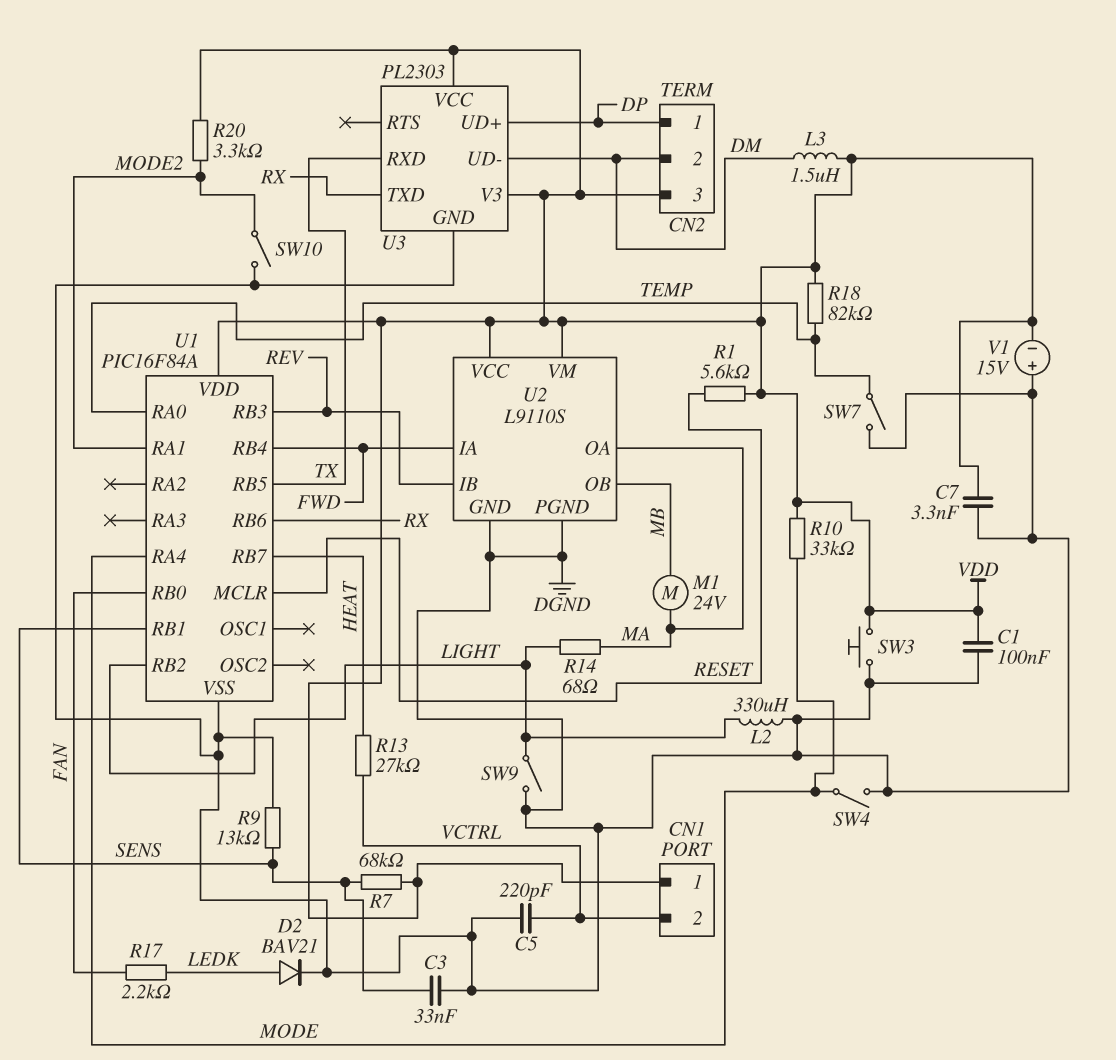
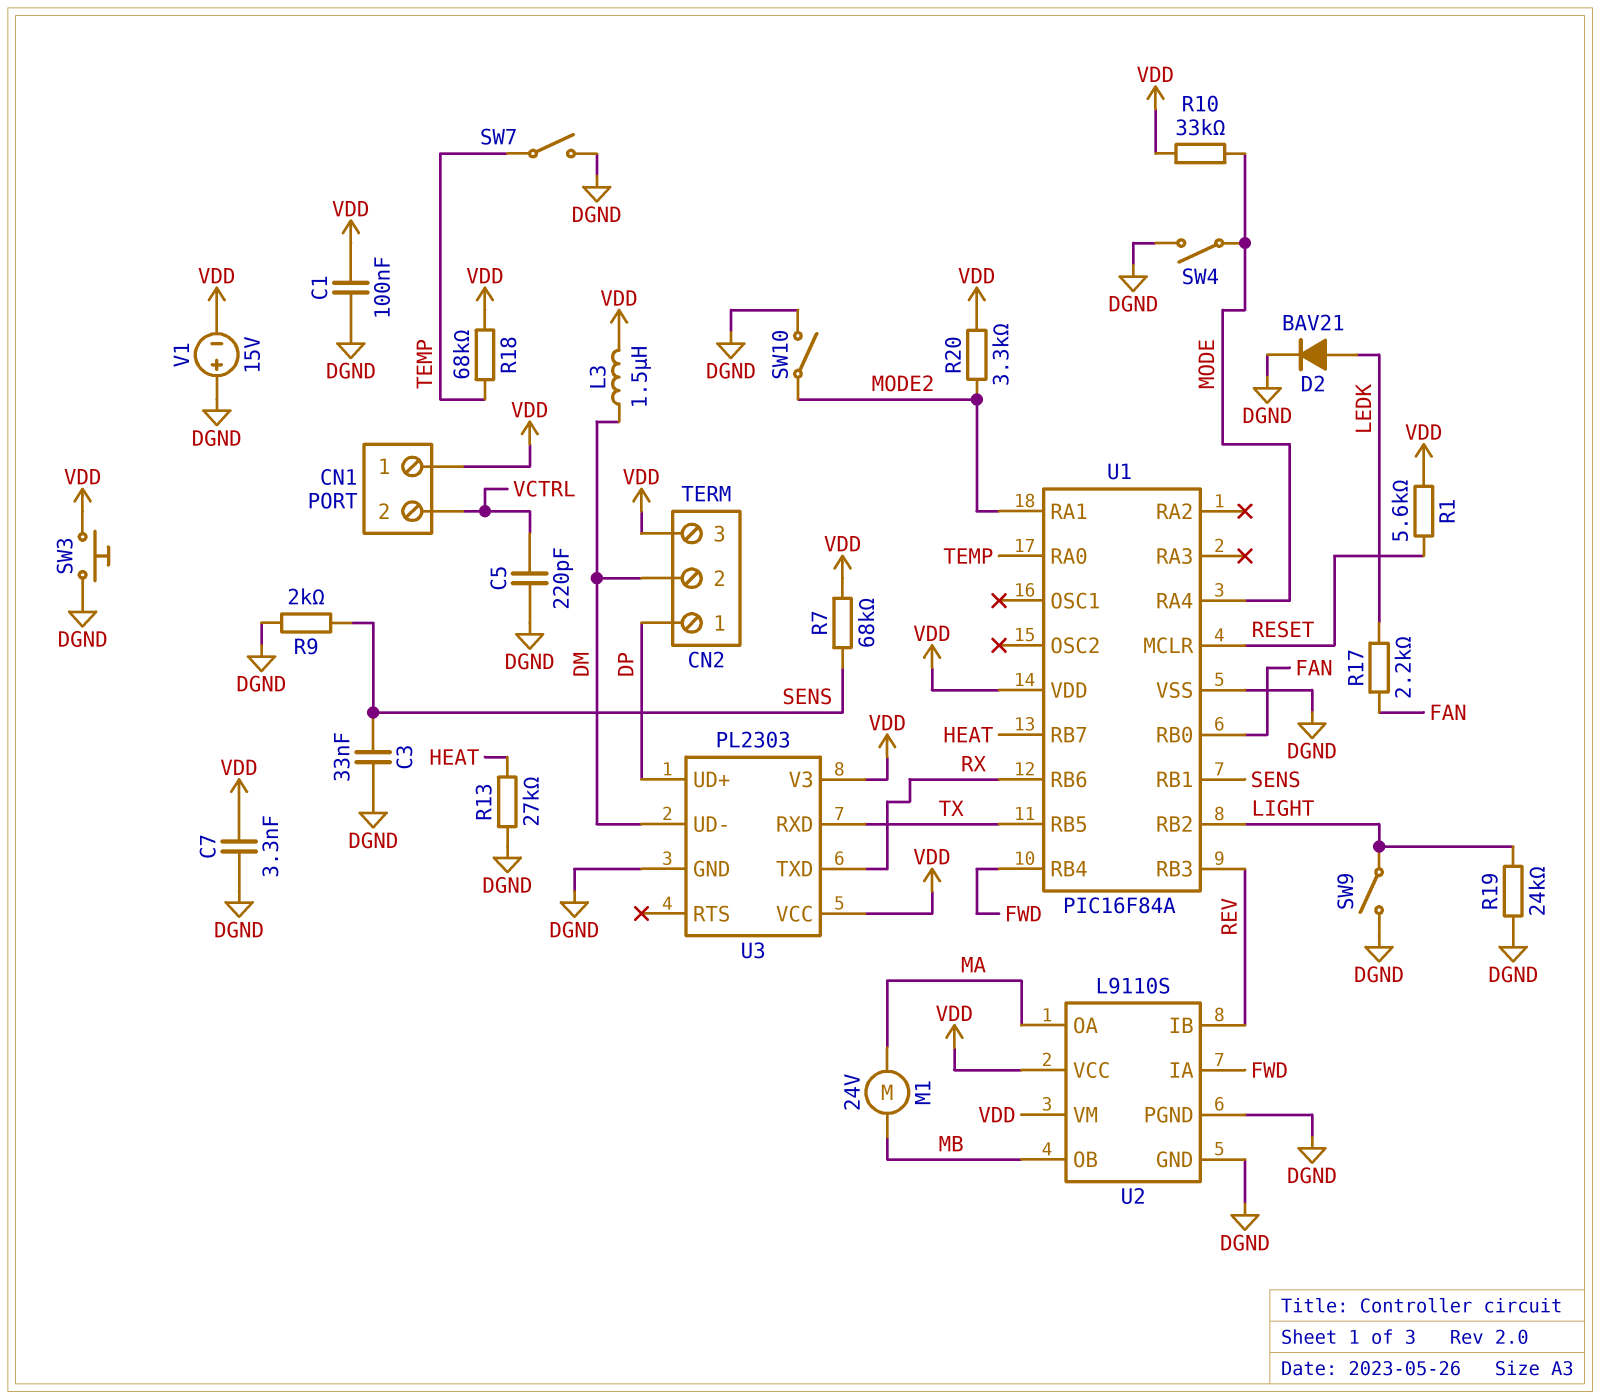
L2: 330uH (DGND, LIGHT) -> none
R9: 13k (DGND, SENS) -> 2k (DGND, SENS)
R13: 27k (HEAT, VCTRL) -> 27k (DGND, HEAT)
R14: 68 (LIGHT, MA) -> none
R18: 82k (TEMP, VDD) -> 68k (TEMP, VDD)
R19: none -> 24k (DGND, LIGHT)

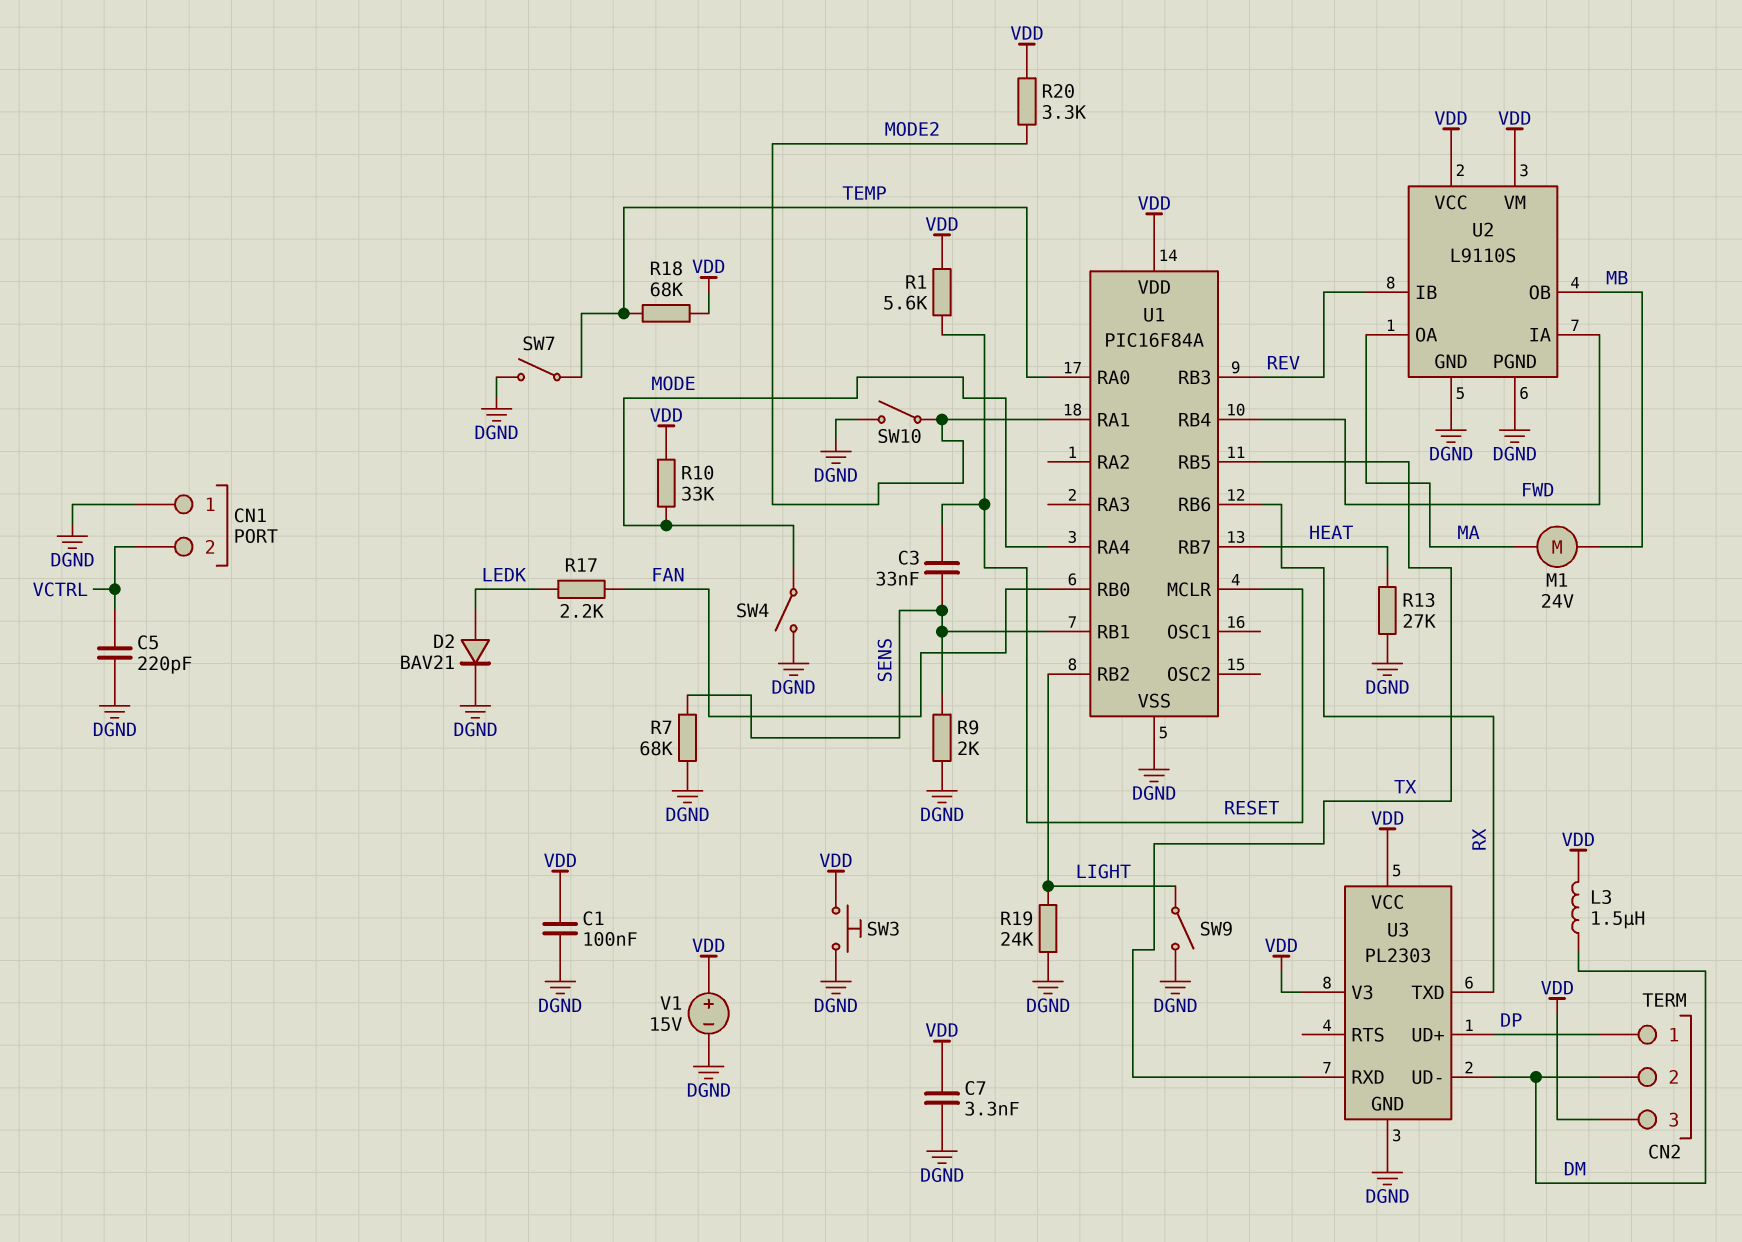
C3: 33nF (DGND, SENS) -> 33nF (RESET, SENS)
CN1 pin 1: VDD -> DGND
R7: 68k (SENS, VDD) -> 68k (DGND, SENS)
V1: 15V (plus DGND, minus VDD) -> 15V (plus VDD, minus DGND)

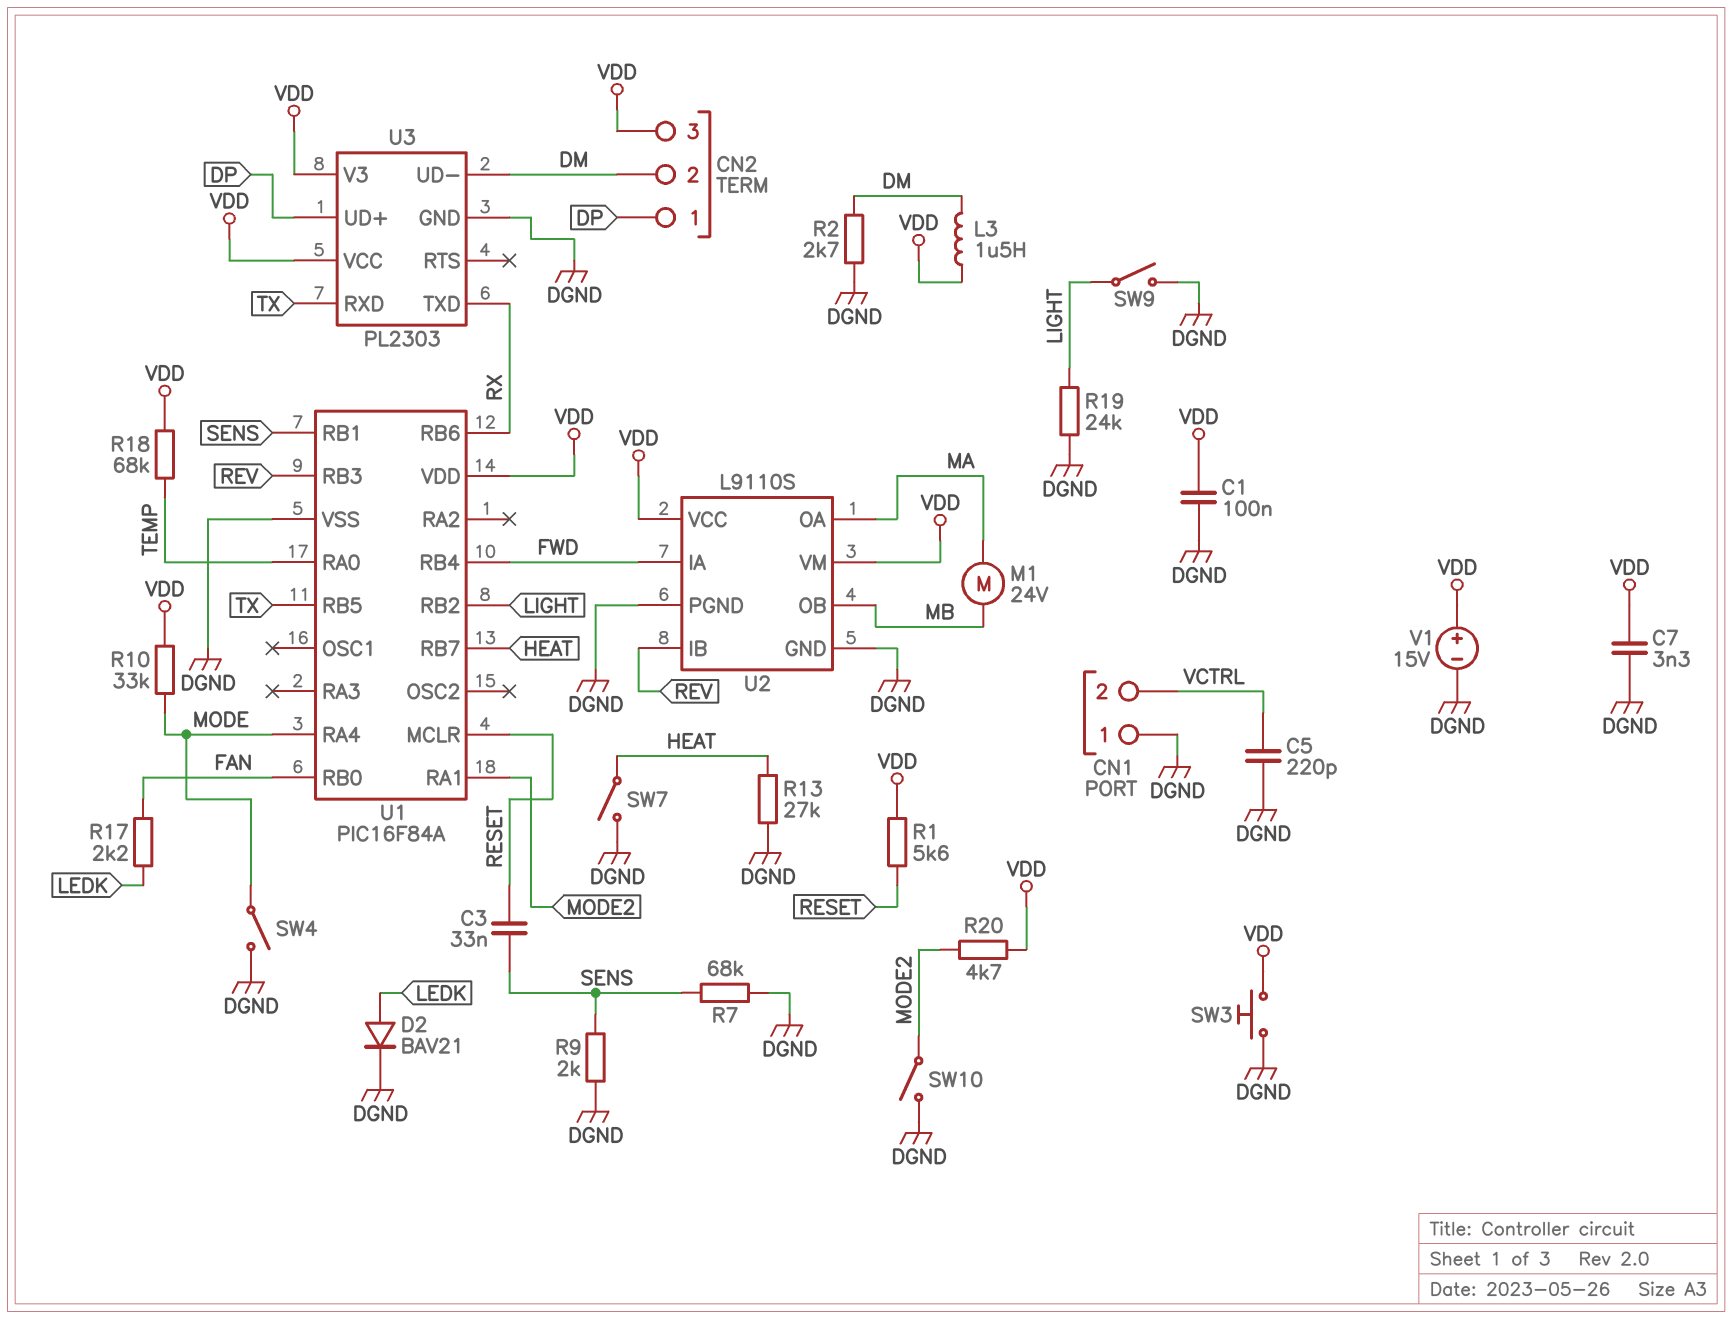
R2: none -> 2.7k (DGND, DM)
R20: 3.3k (MODE2, VDD) -> 4.7k (MODE2, VDD)
SW7: switch (DGND, TEMP) -> switch (DGND, HEAT)

